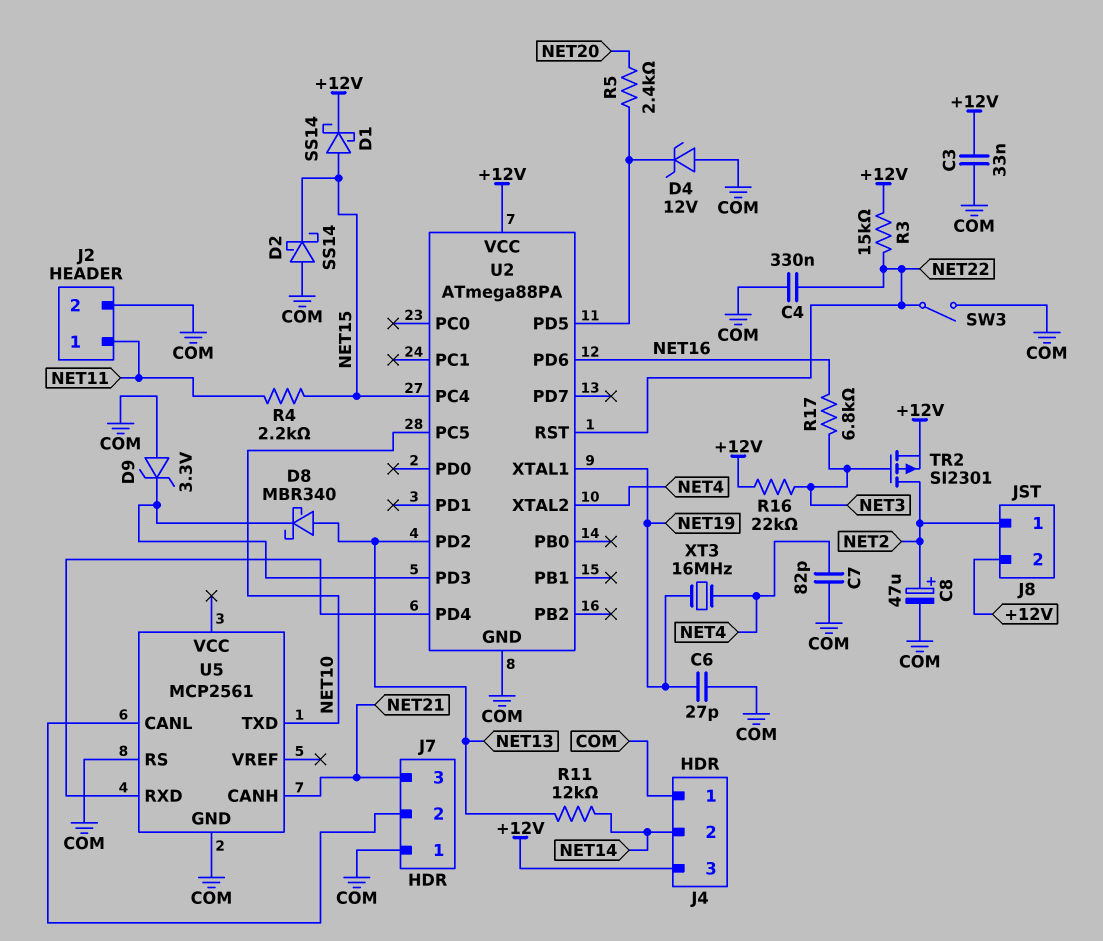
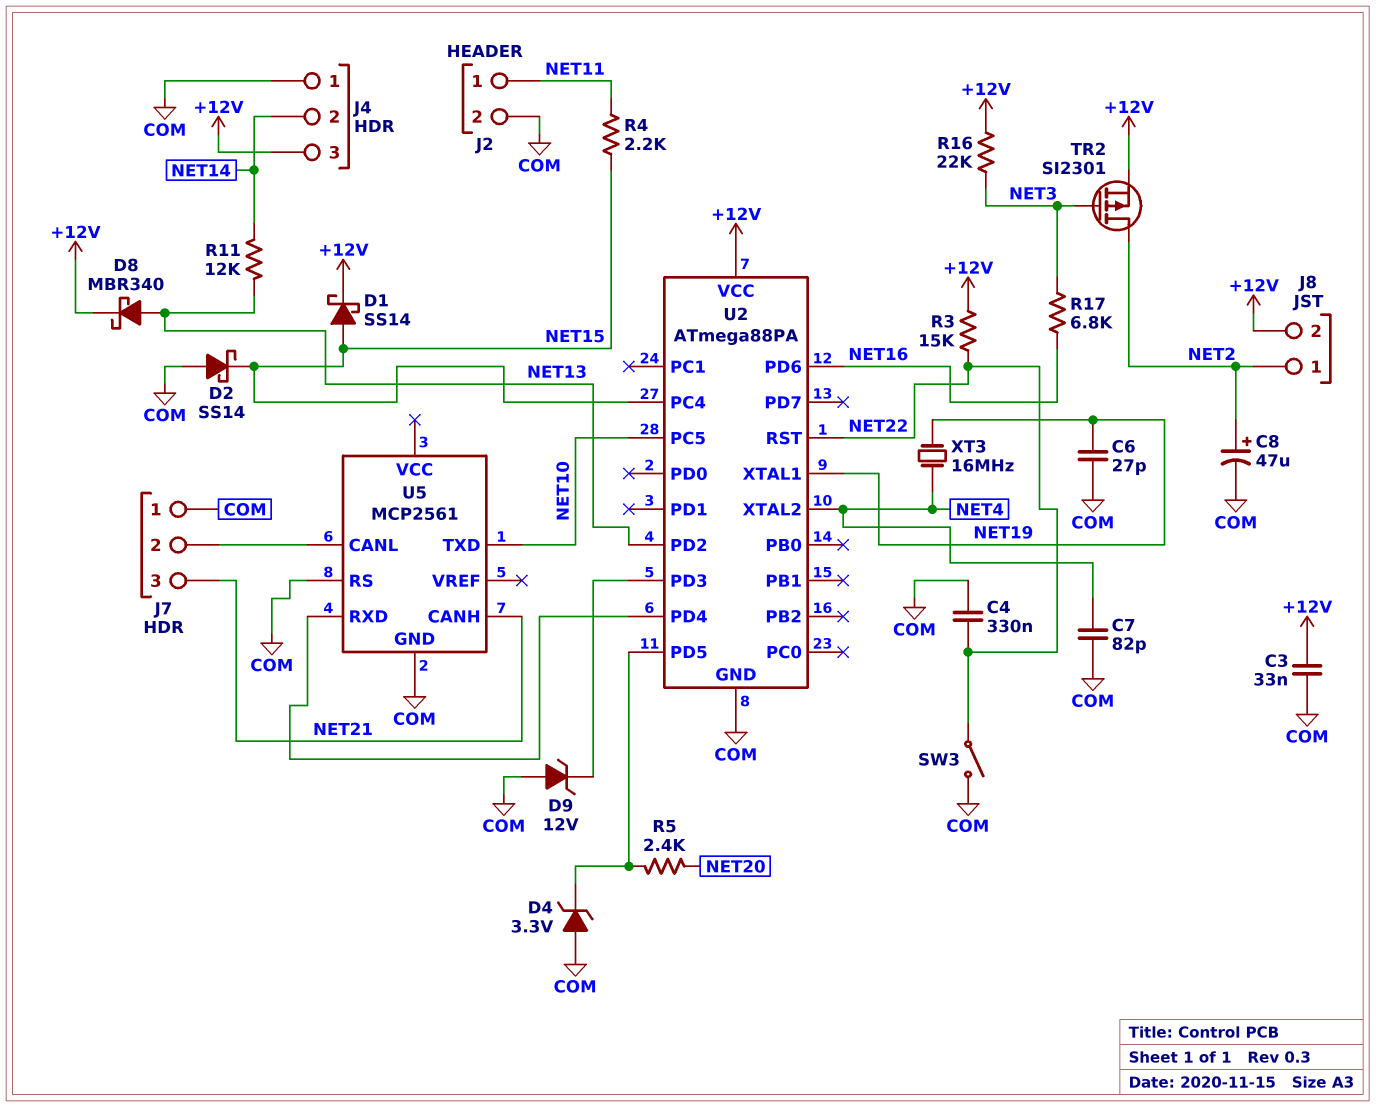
D4: zener 12V (A COM, K U2/PD5) -> zener 3.3V (A COM, K U2/PD5)
D8: schottky MBR340 (A NET13, K U2/PD3) -> schottky MBR340 (A NET13, K +12V)
D9: zener 3.3V (A COM, K U2/PD3) -> zener 12V (A COM, K U2/PD3)

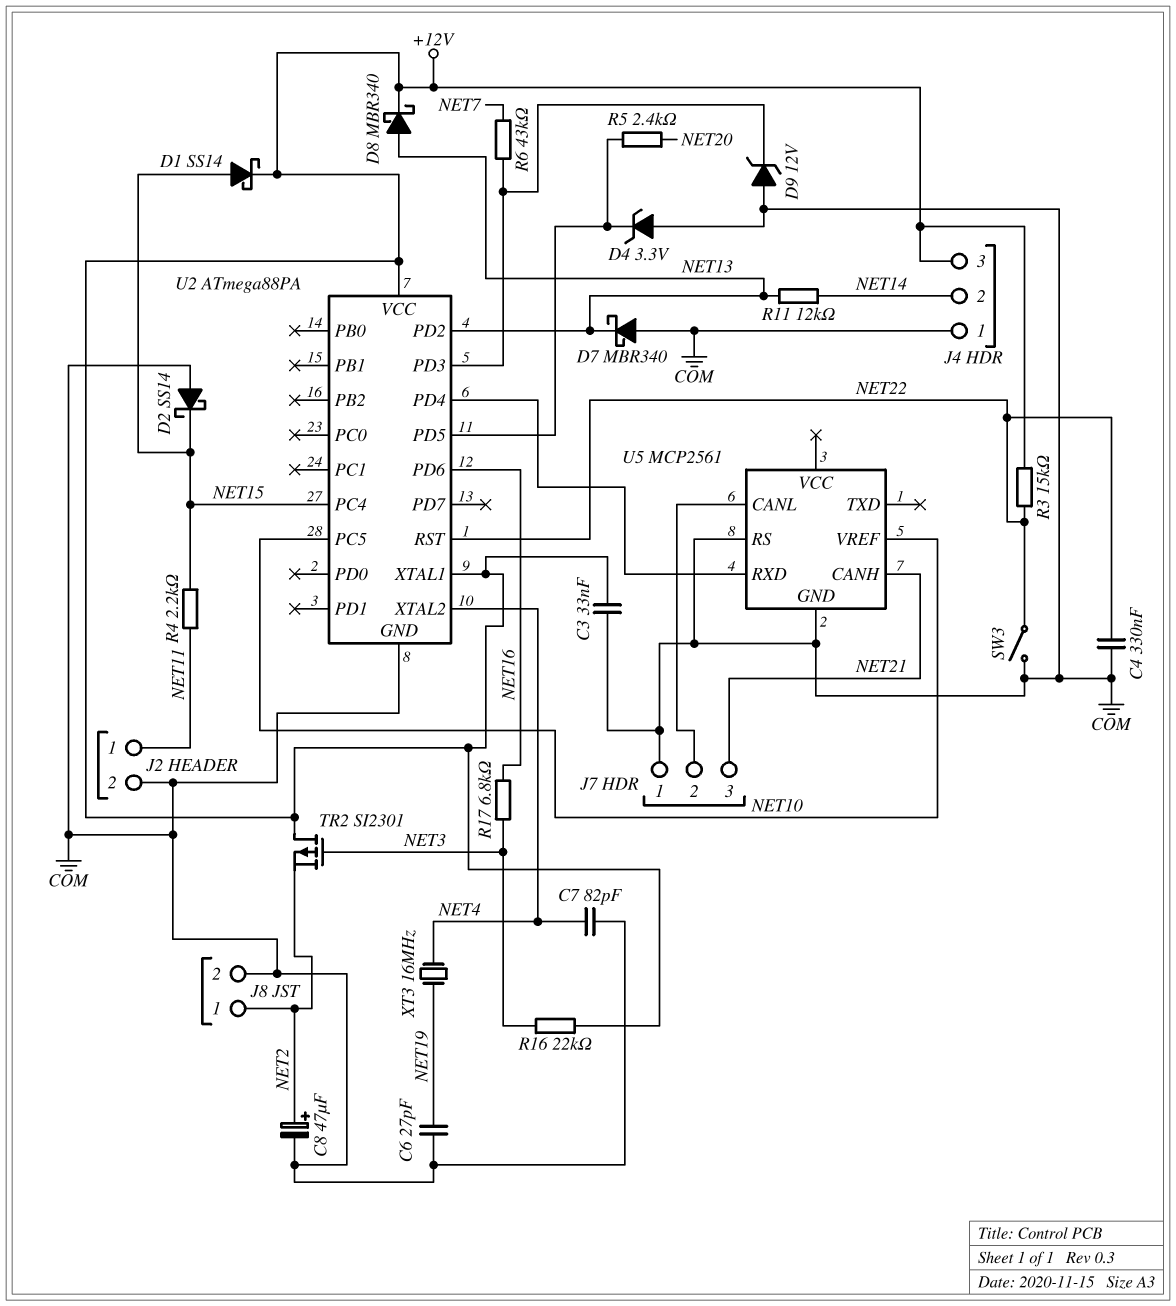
D7: none -> schottky MBR340 (A COM, K NET13)
J8 pin 2: +12V -> COM
R6: none -> 43k (NET7, U2/PD3)
TR2: PMOS SI2301 (G NET3, D NET2, S +12V) -> PMOS SI2301 (G NET3, D +12V, S NET2)
U2 pin XTAL1: NET19 -> +12V
U5 pin TXD: NET10 -> none
U5 pin VREF: none -> NET10

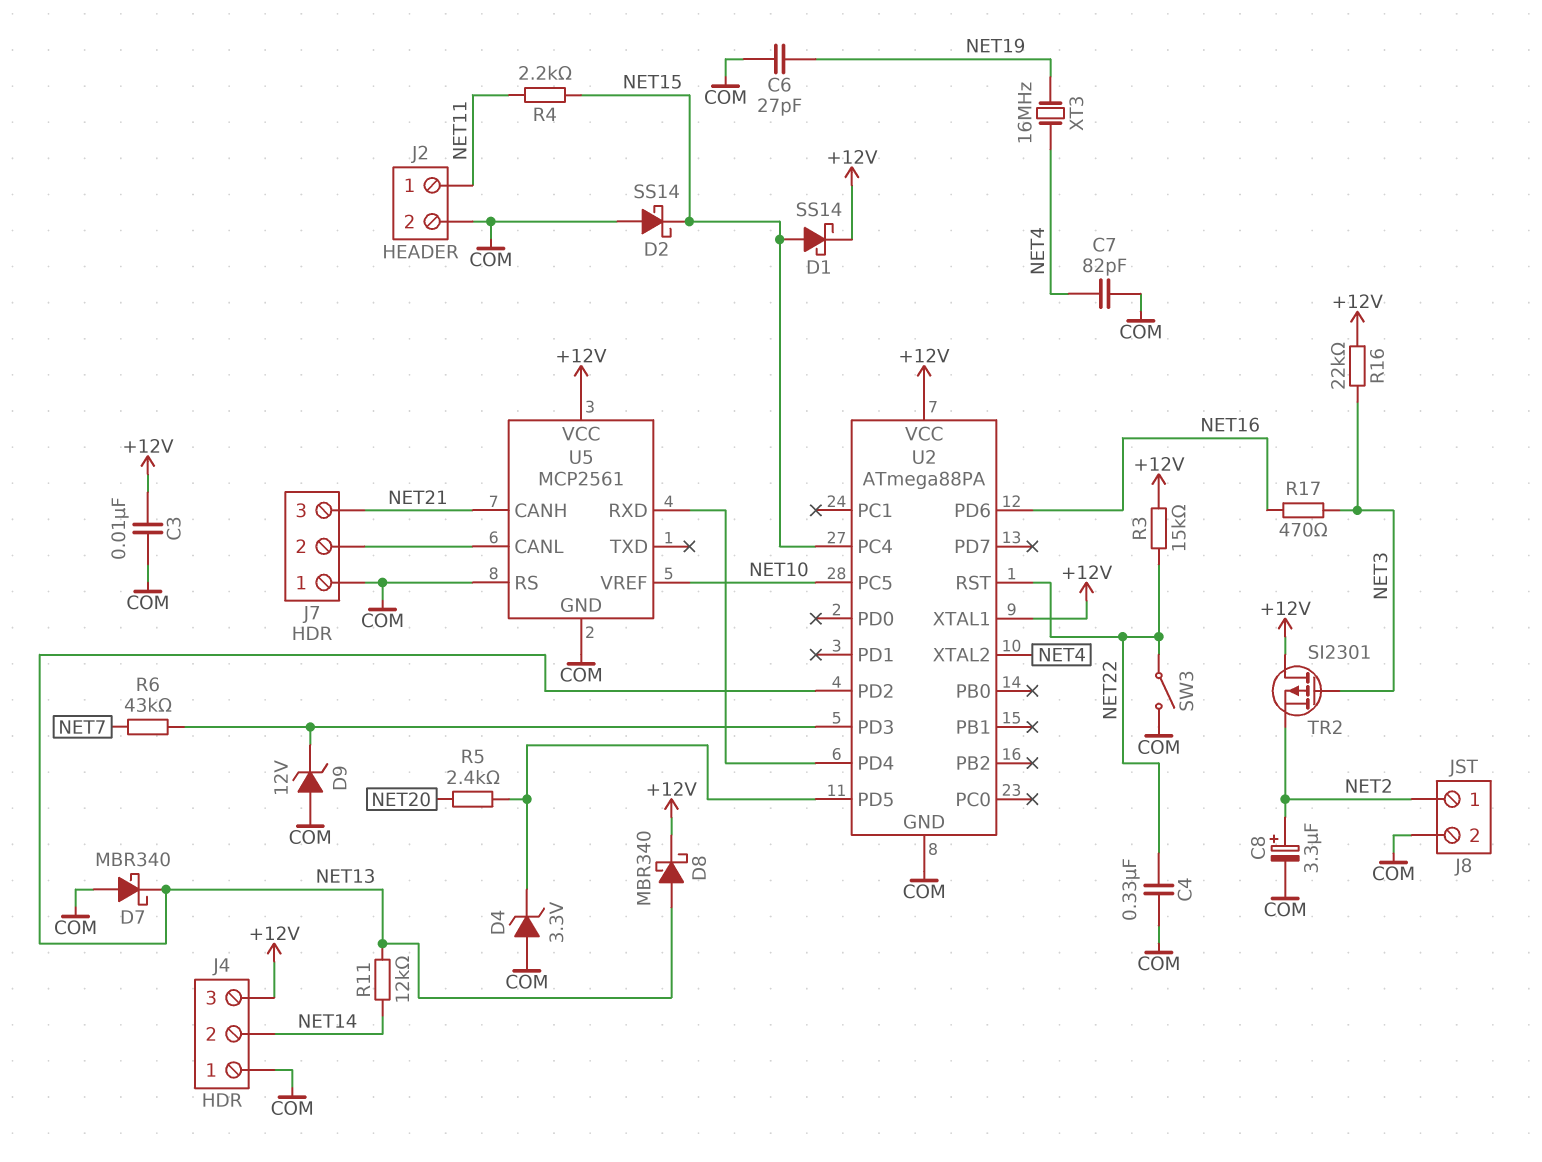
C3: 33nF (+12V, COM) -> 10nF (+12V, COM)
C8: 47uF (plus NET2, minus COM) -> 3.3uF (plus NET2, minus COM)
R17: 6.8k (NET3, NET16) -> 470 (NET3, NET16)
U5 pin VCC: none -> +12V

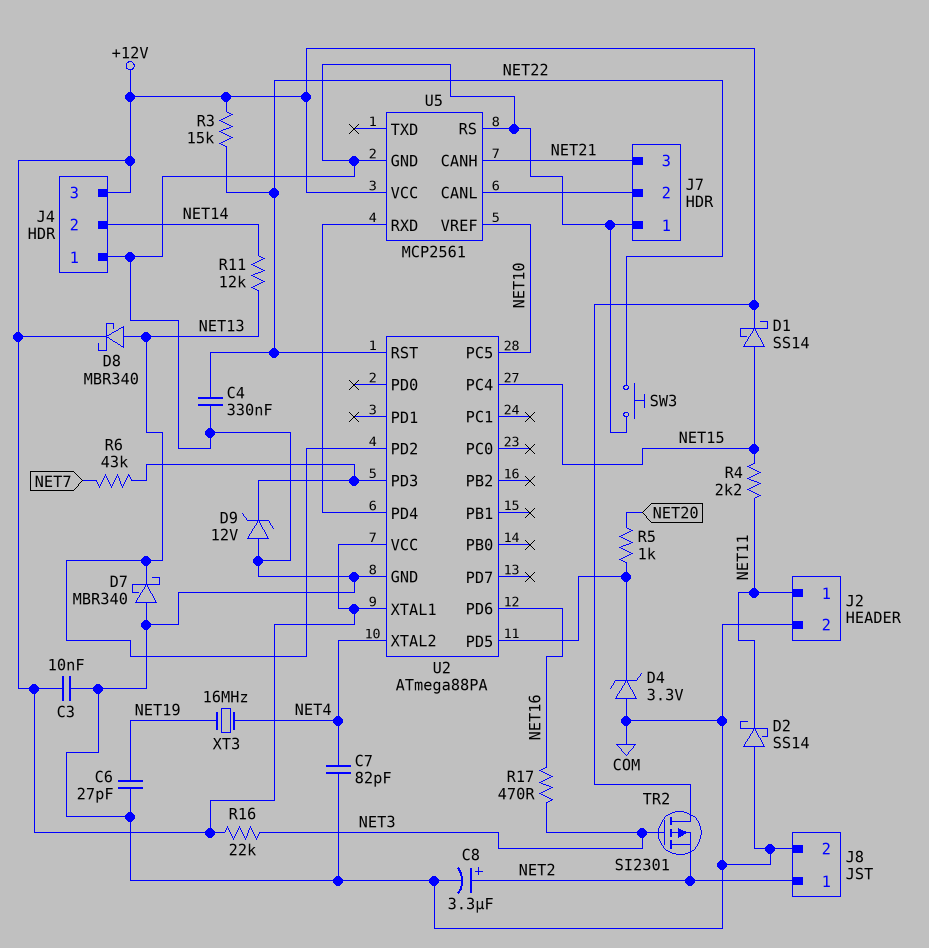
D2: schottky SS14 (A COM, K NET15) -> schottky SS14 (A COM, K NET11)
R5: 2.4k (NET20, U2/PD5) -> 1k (NET20, U2/PD5)
SW3: switch (COM, NET22) -> button (COM, NET22)

